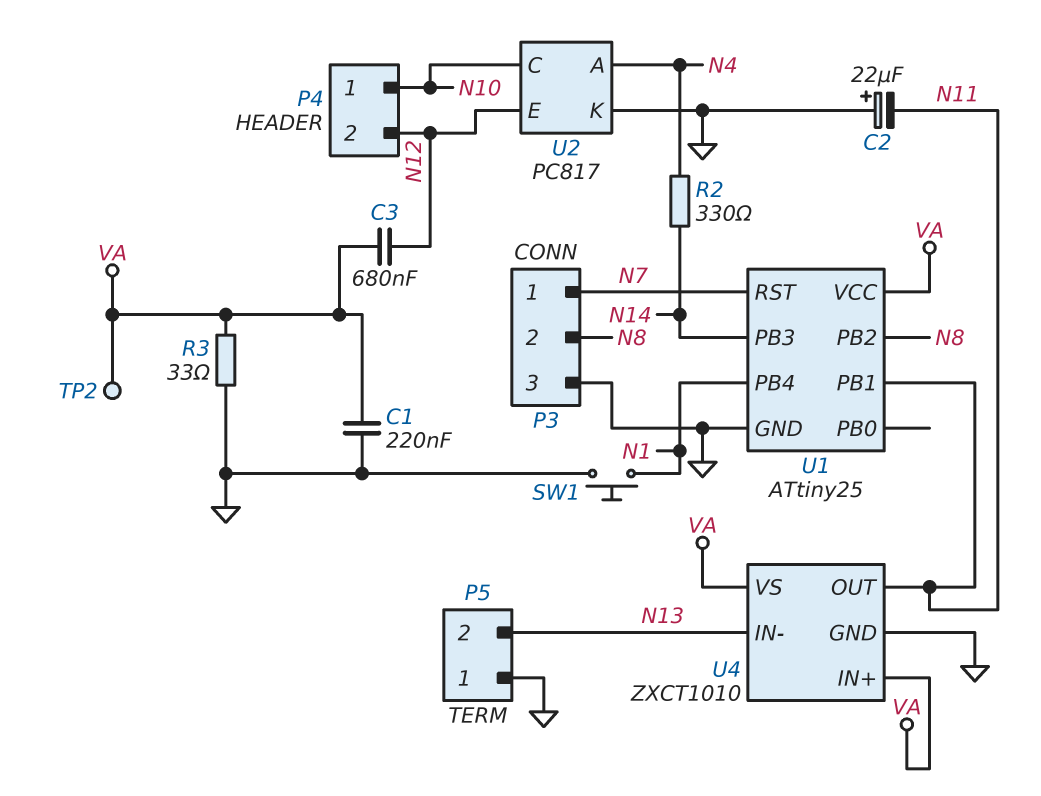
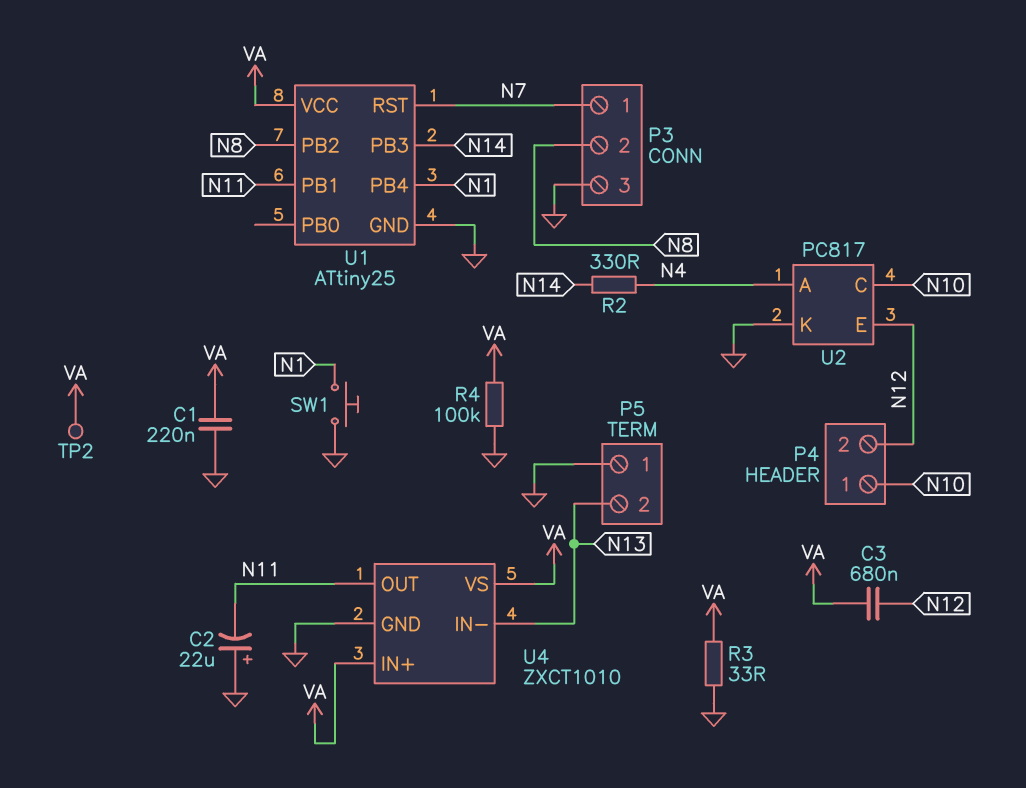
R4: none -> 100k (GND, VA)

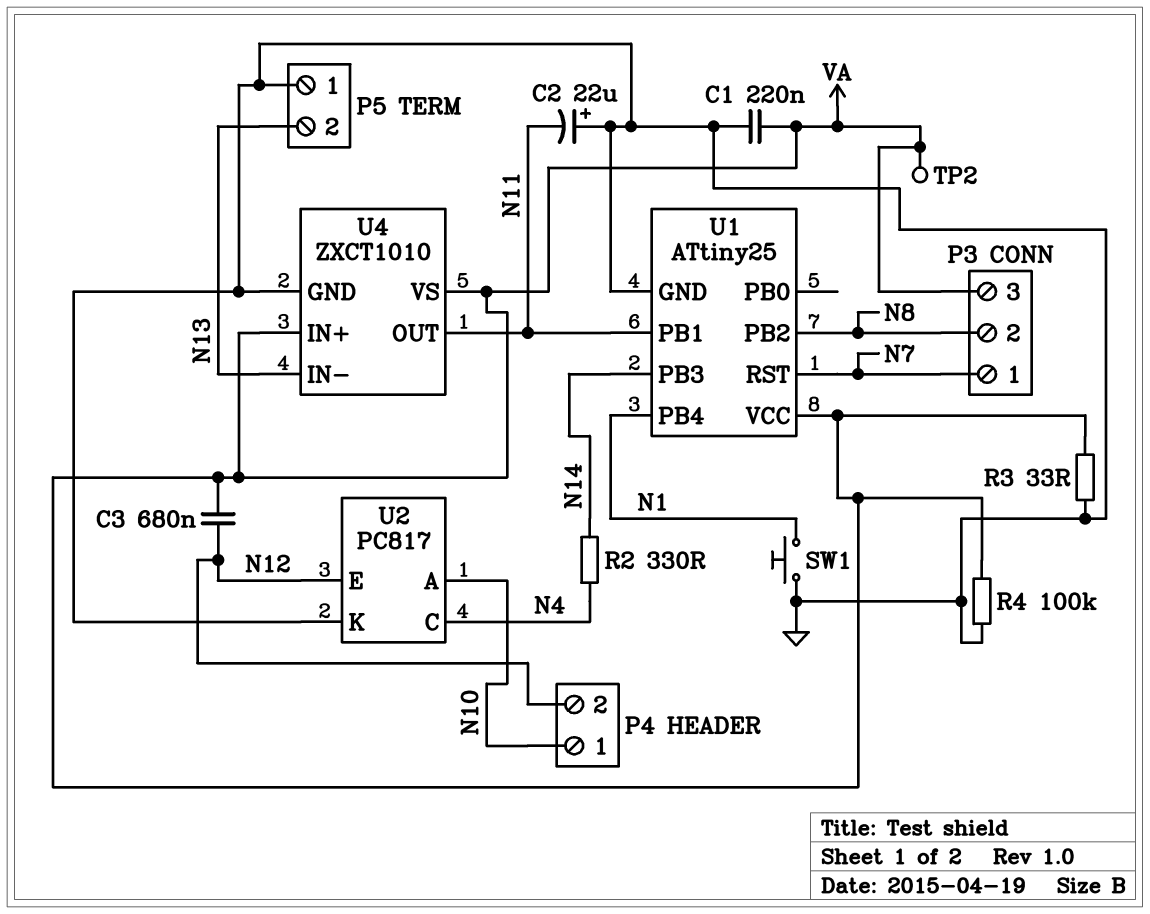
P3 pin 3: GND -> VA
U2 pin A: N4 -> N10
U2 pin C: N10 -> N4

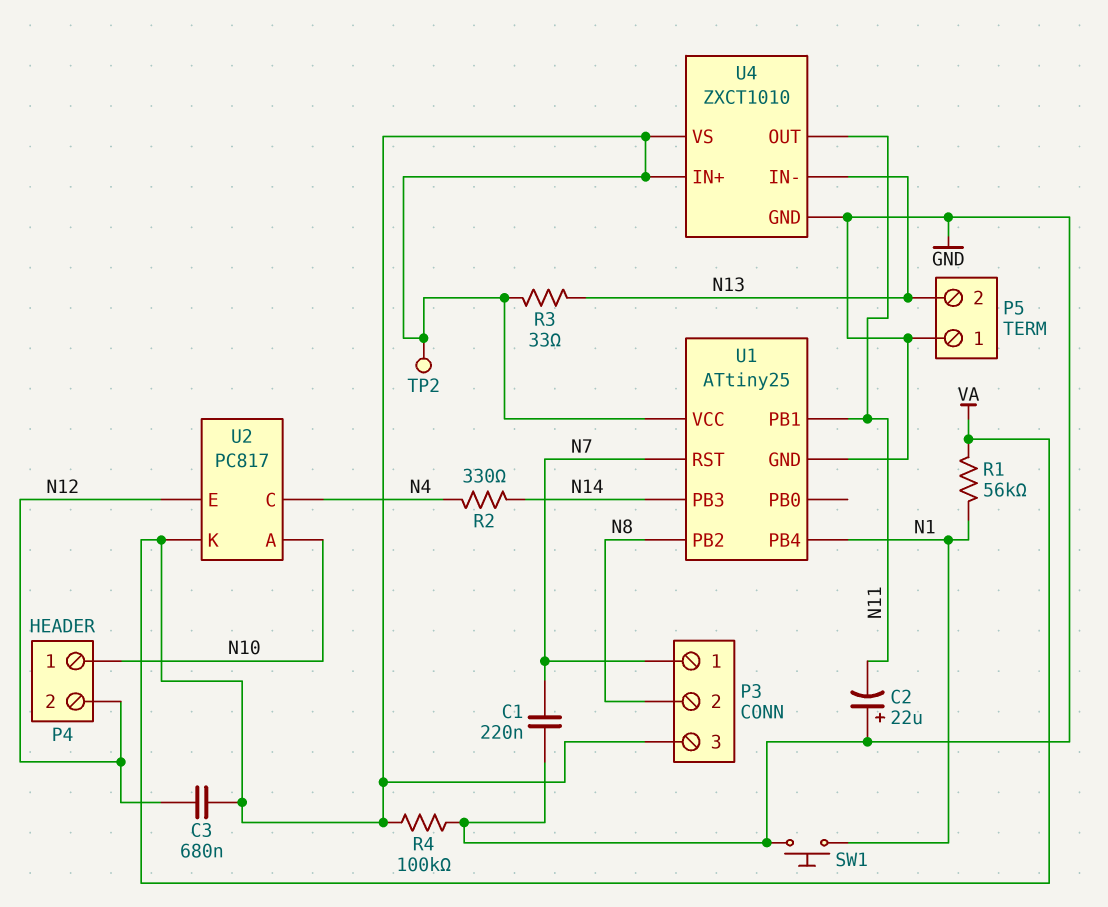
C1: 220nF (GND, VA) -> 220nF (GND, N7)
R1: none -> 56k (N1, VA)
R3: 33 (GND, VA) -> 33 (N13, VA)
U2 pin K: GND -> VA

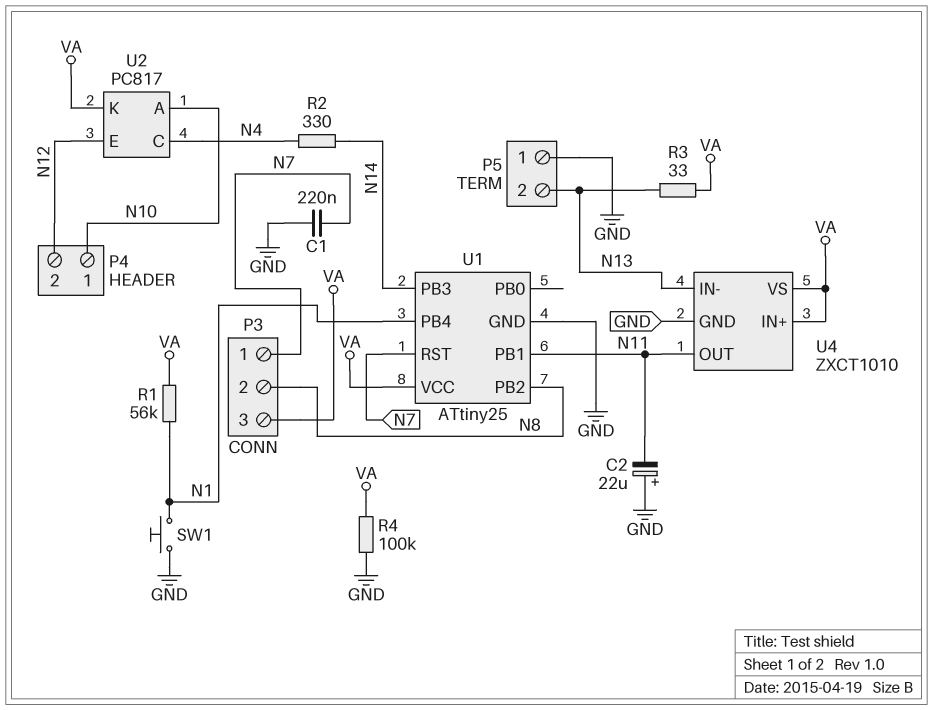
C3: 680nF (N12, VA) -> none
TP2: test point (VA) -> none

